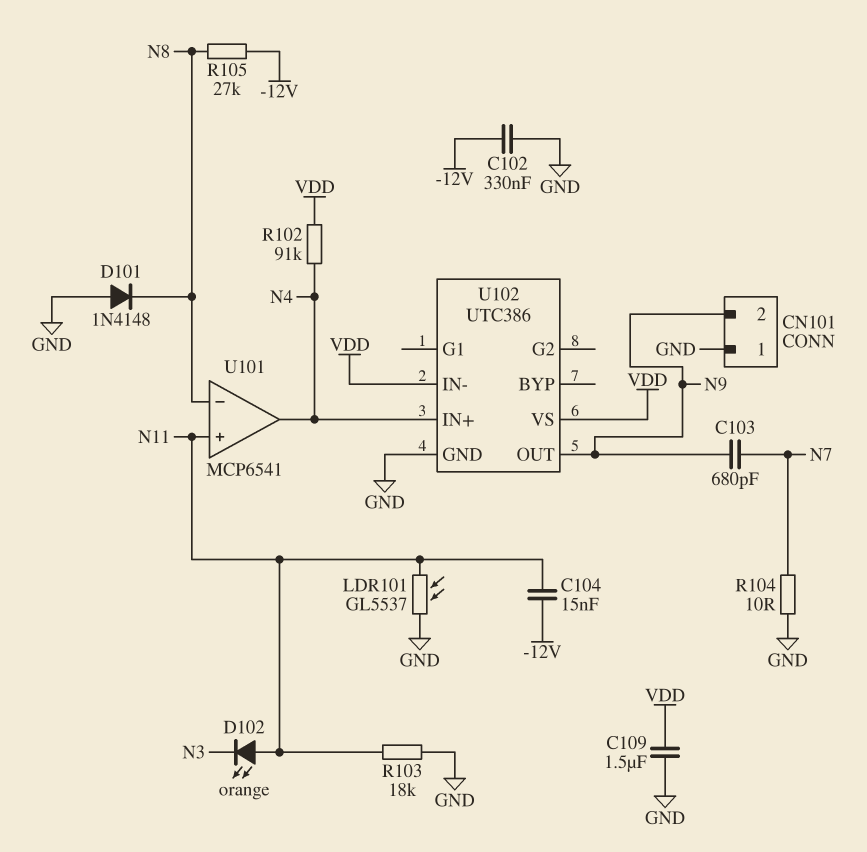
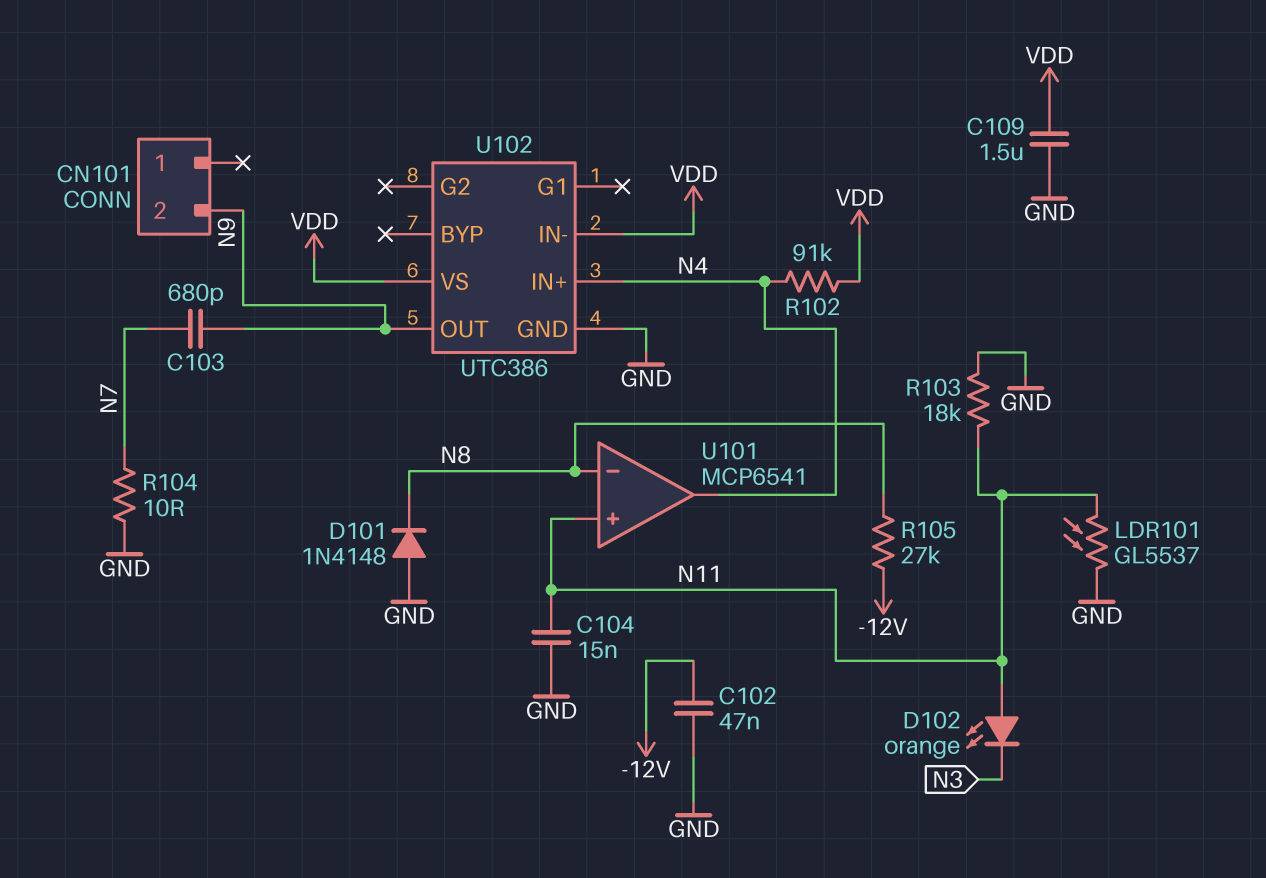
C102: 330nF (-12V, GND) -> 47nF (-12V, GND)
C104: 15nF (-12V, N11) -> 15nF (GND, N11)
CN101 pin 1: GND -> none

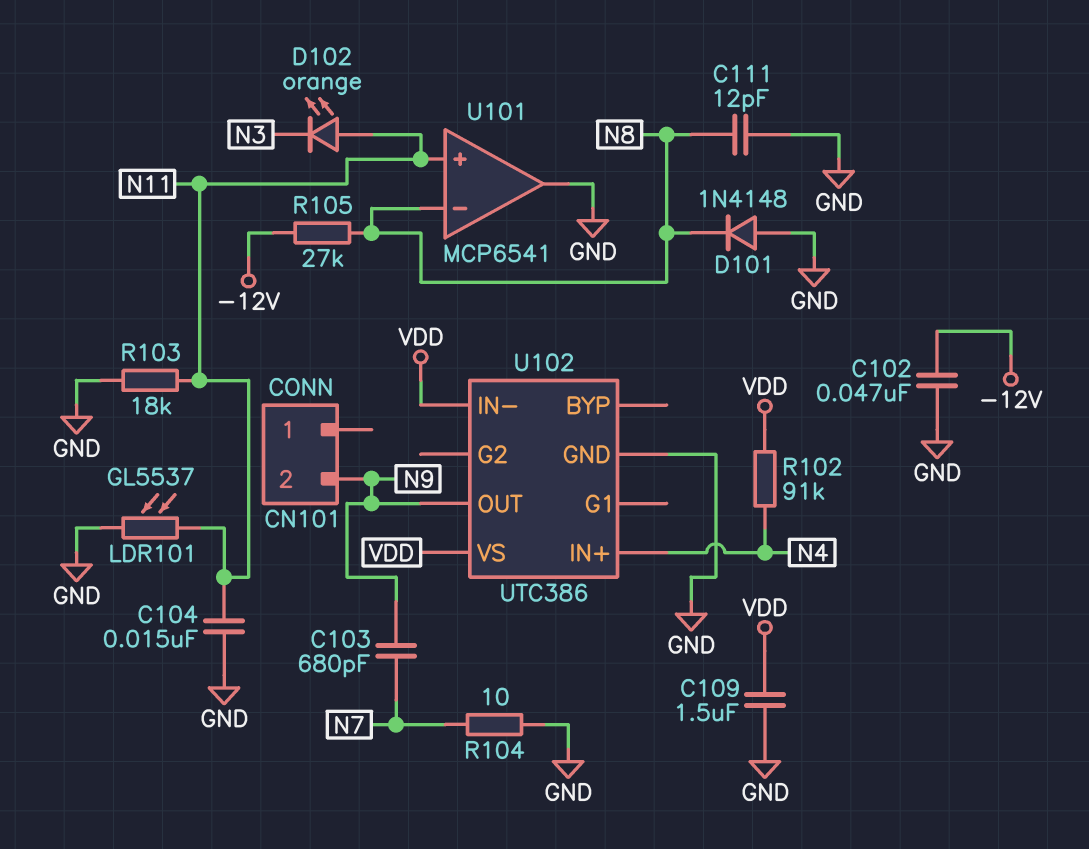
C111: none -> 12pF (GND, N8)
U101 pin out: N4 -> GND

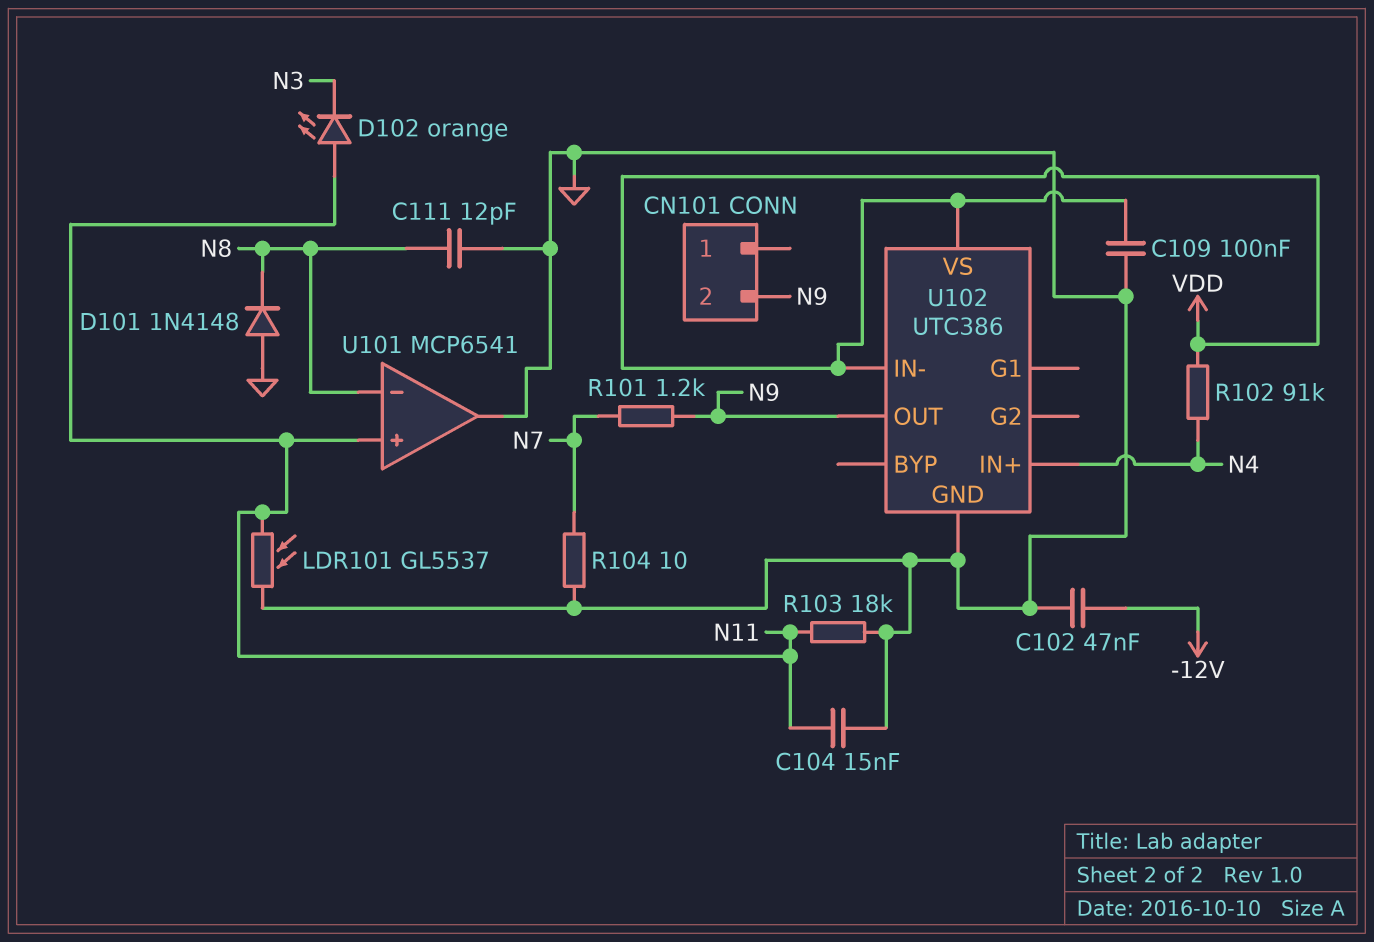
C103: 680pF (N7, N9) -> none
C109: 1.5uF (GND, VDD) -> 100nF (GND, VDD)
R101: none -> 1.2k (N7, N9)
R105: 27k (-12V, N8) -> none

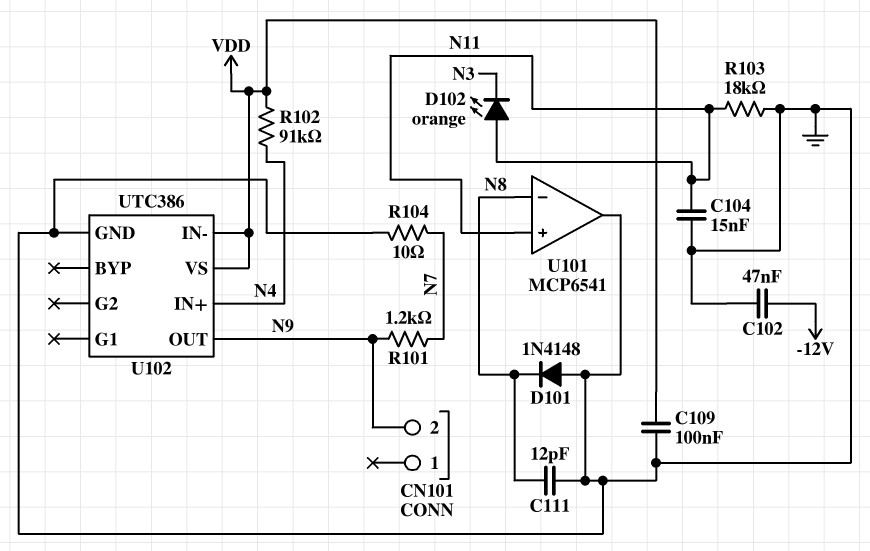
LDR101: GL5537 (GND, N11) -> none

